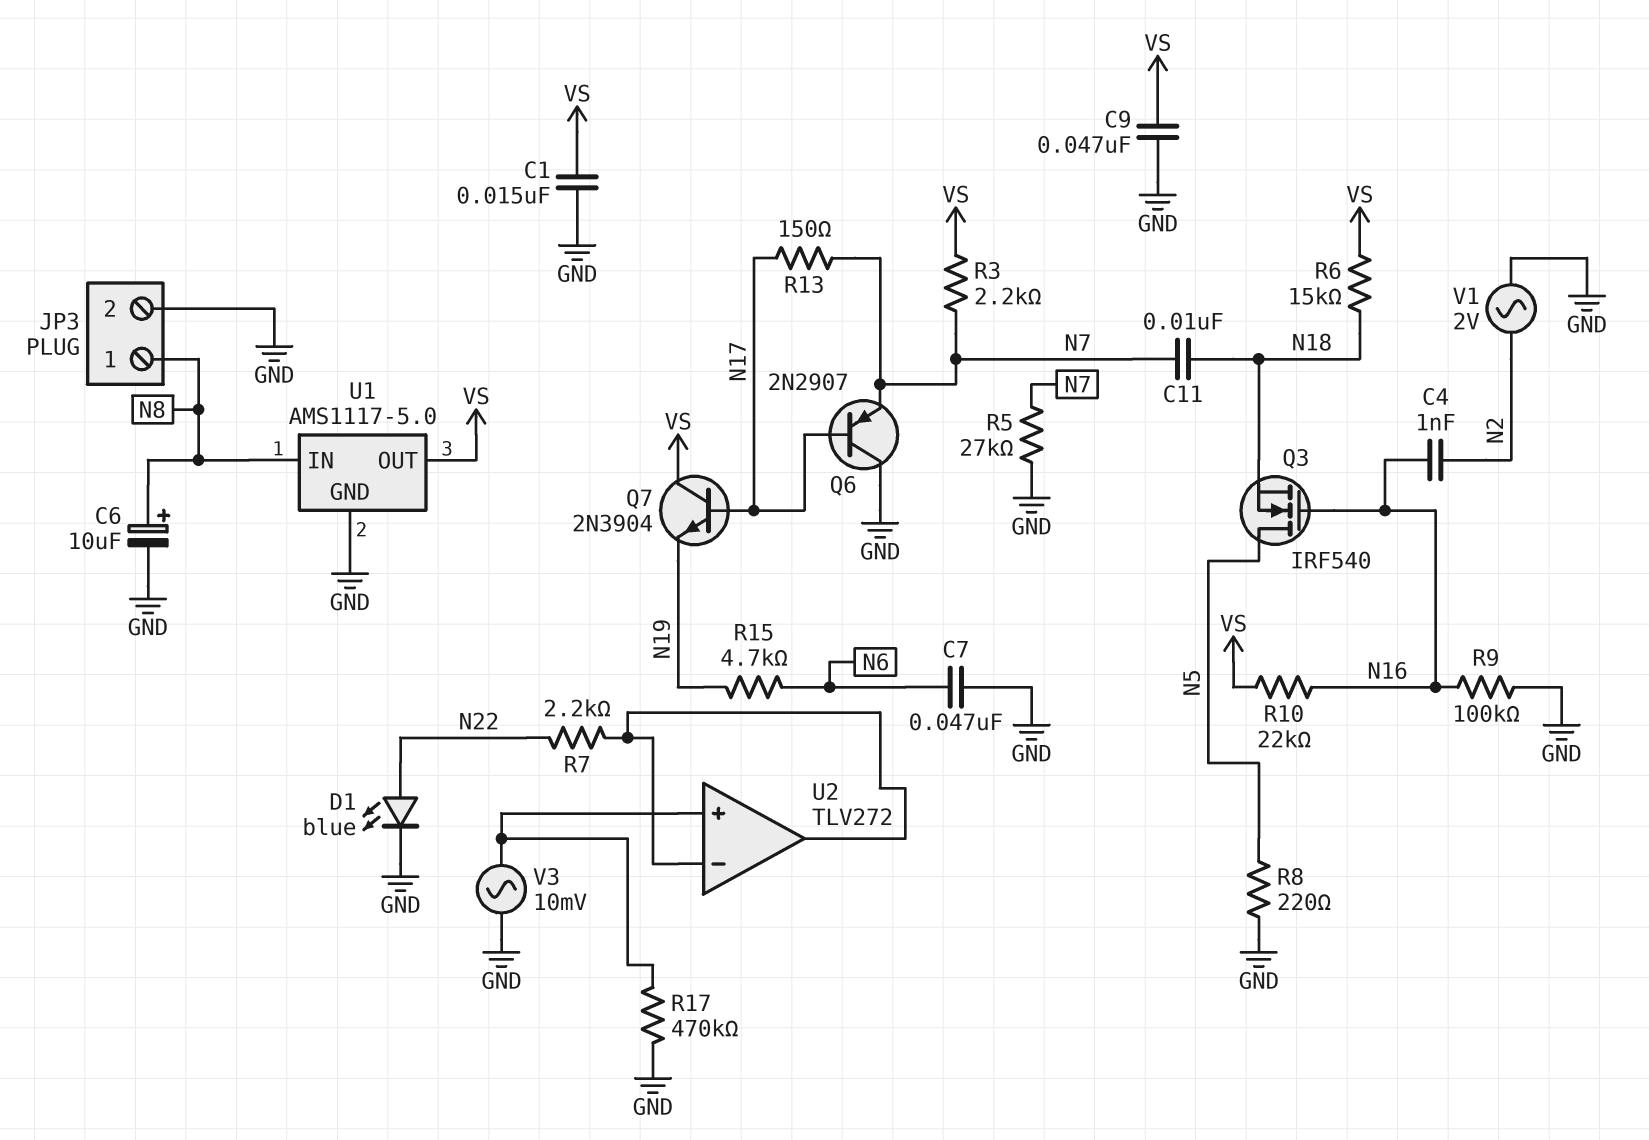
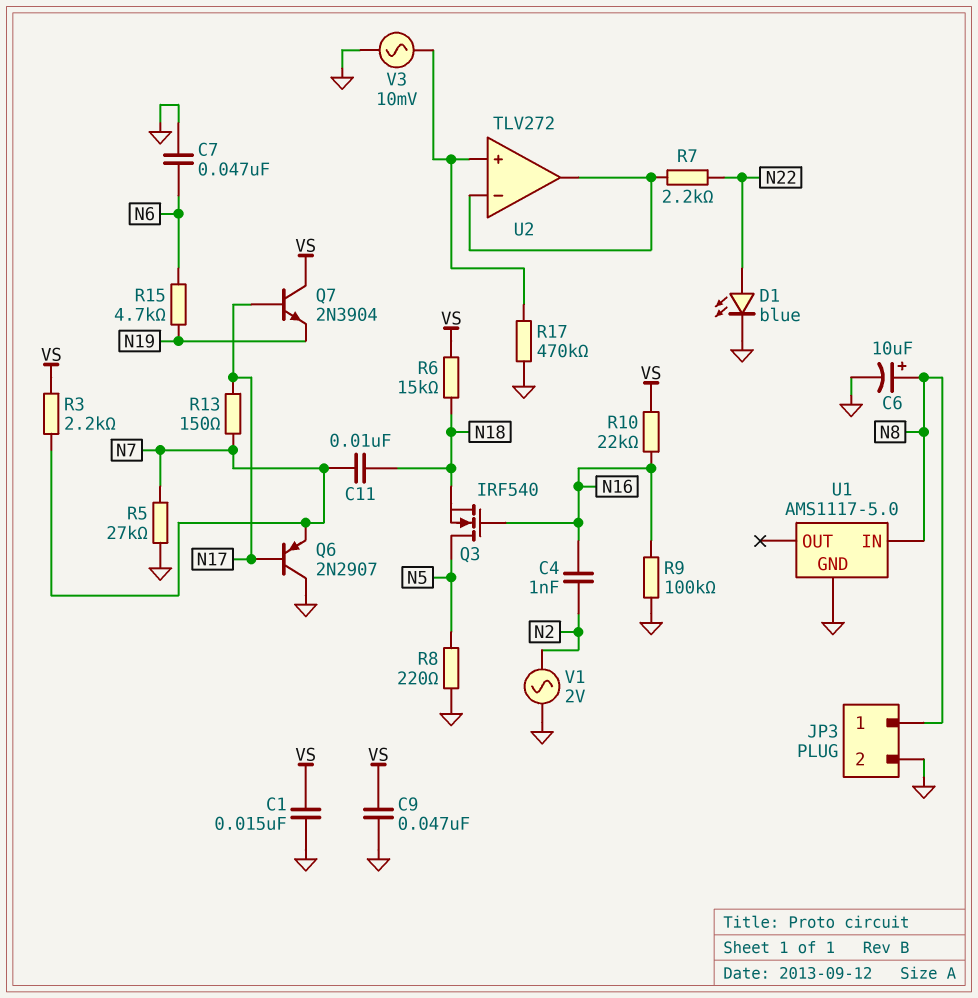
U1 pin OUT: VS -> none

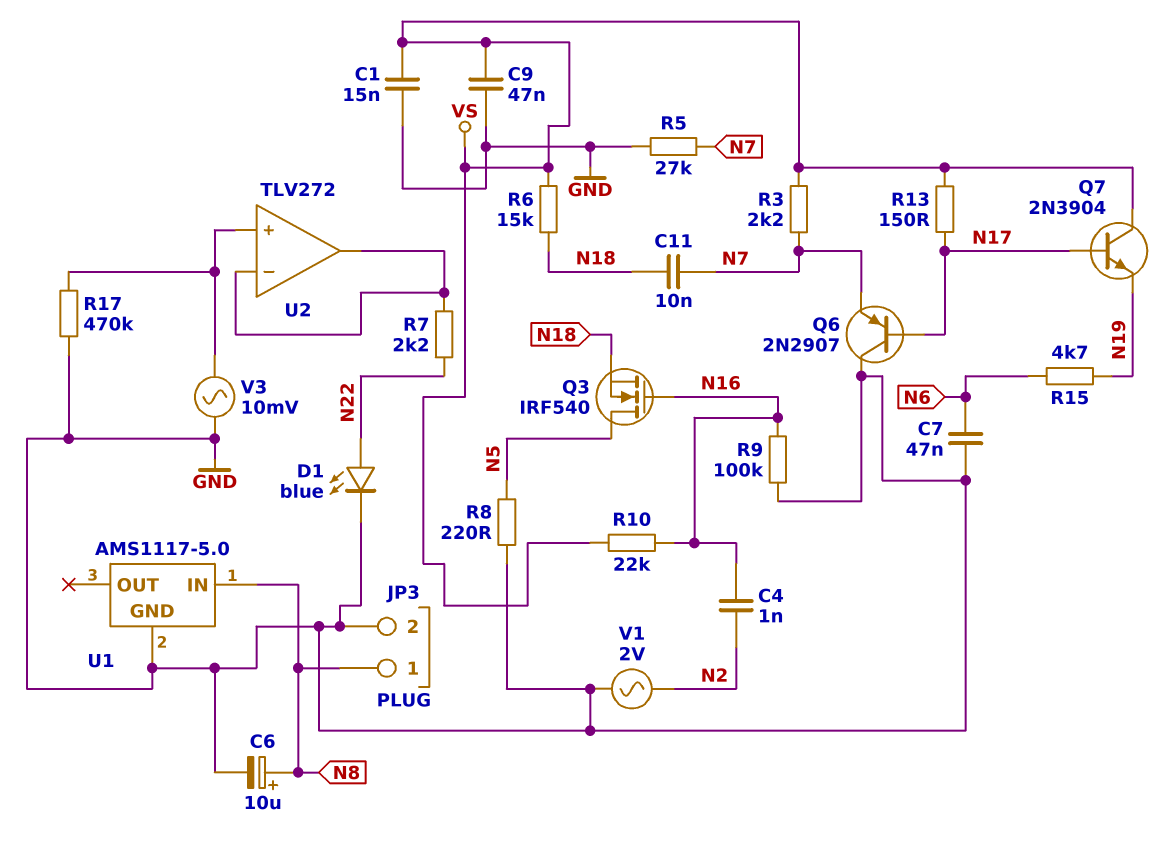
R13: 150 (N7, N17) -> 150 (N17, VS)

